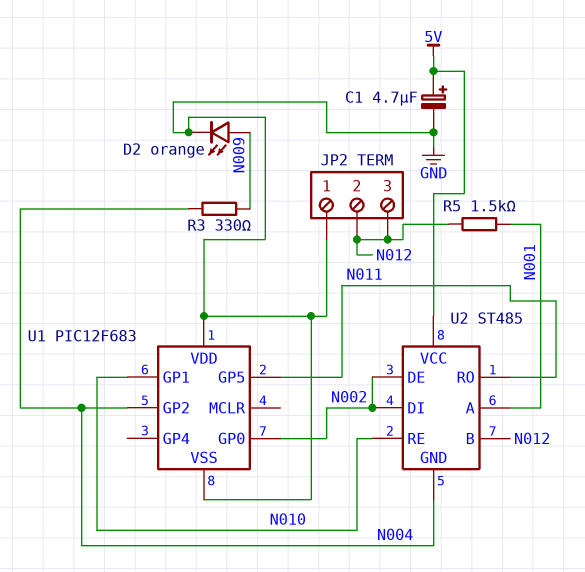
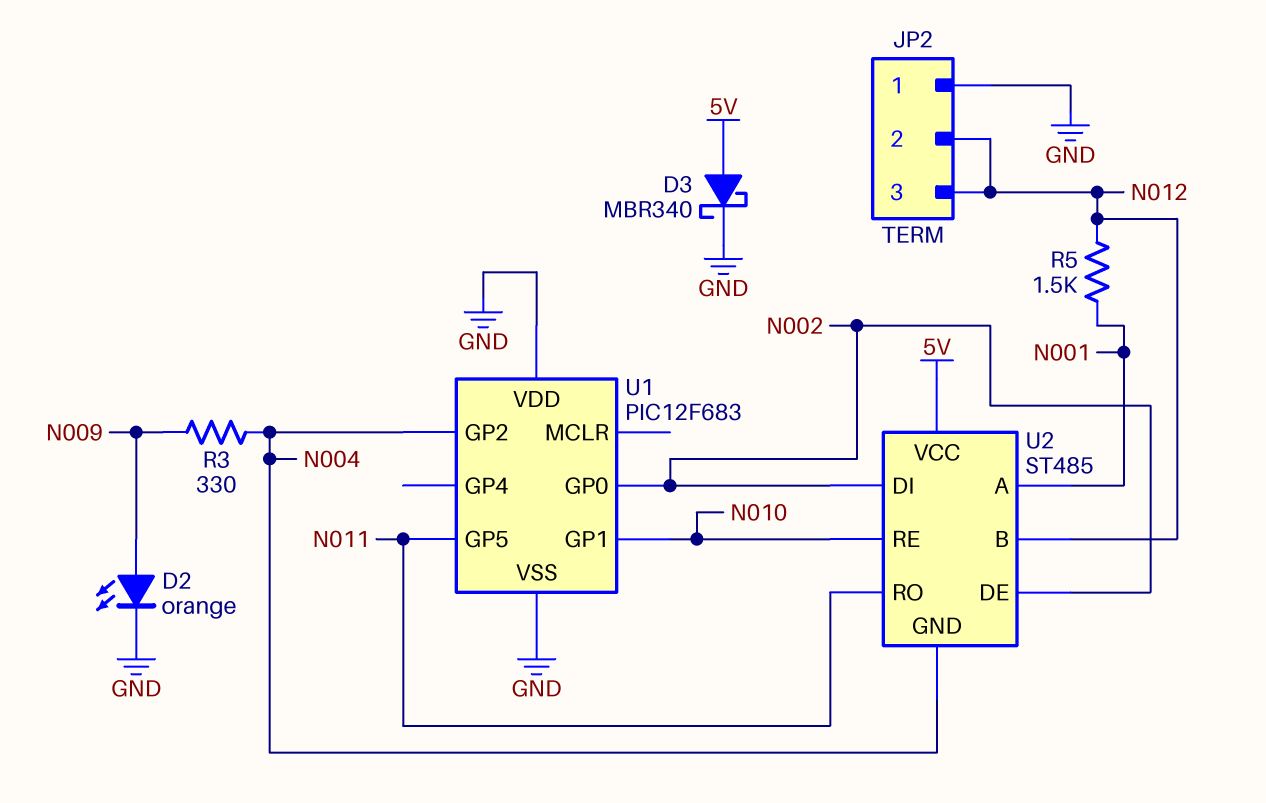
C1: 4.7uF (plus 5V, minus GND) -> none
D3: none -> schottky MBR340 (A 5V, K GND)

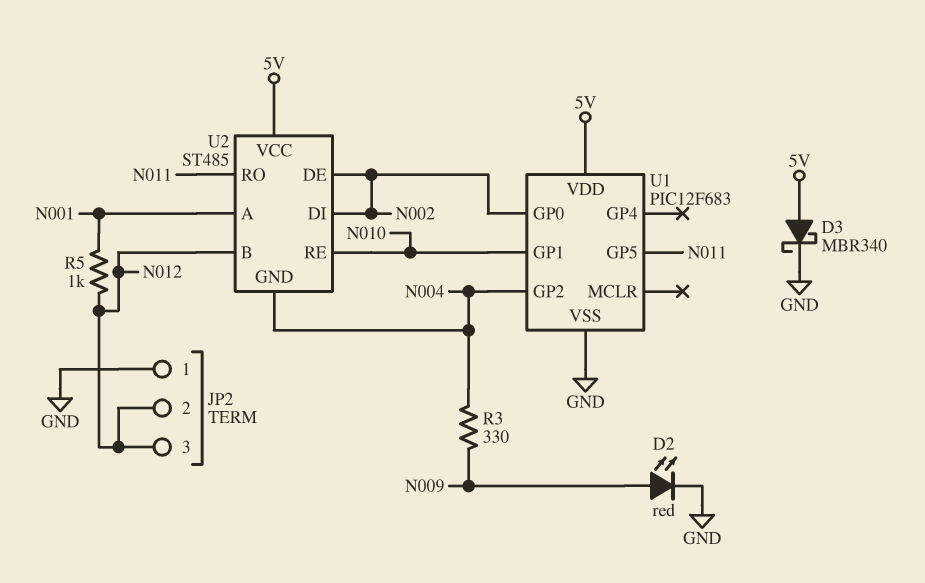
D2: LED orange (A N009, K GND) -> LED red (A N009, K GND)
R5: 1.5k (N001, N012) -> 1k (N001, N012)
U1 pin VDD: GND -> 5V

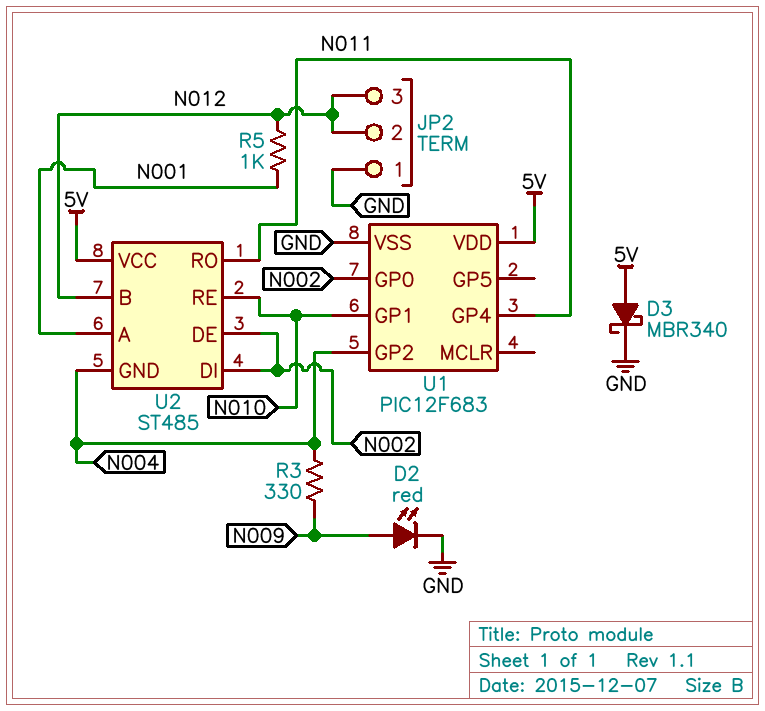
U1 pin GP4: none -> N011
U1 pin GP5: N011 -> none

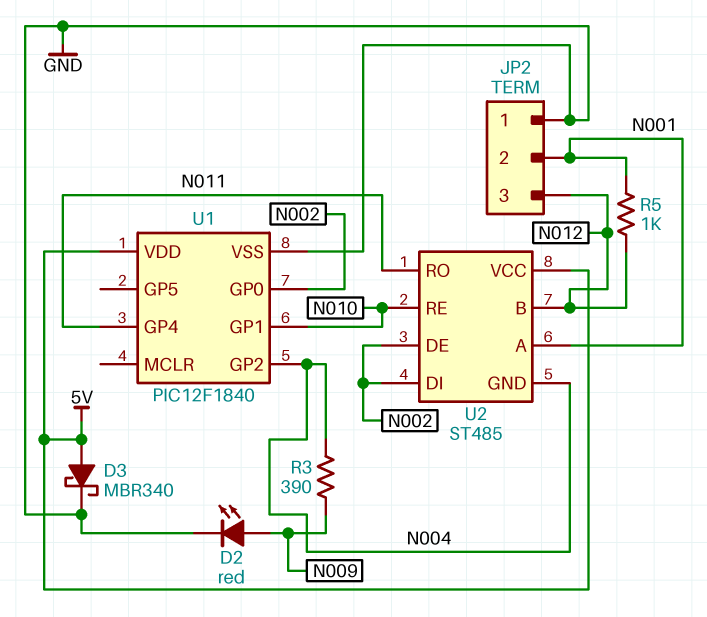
JP2 pin 2: N012 -> N001
R3: 330 (N004, N009) -> 390 (N004, N009)
U1: PIC12F683 -> PIC12F1840

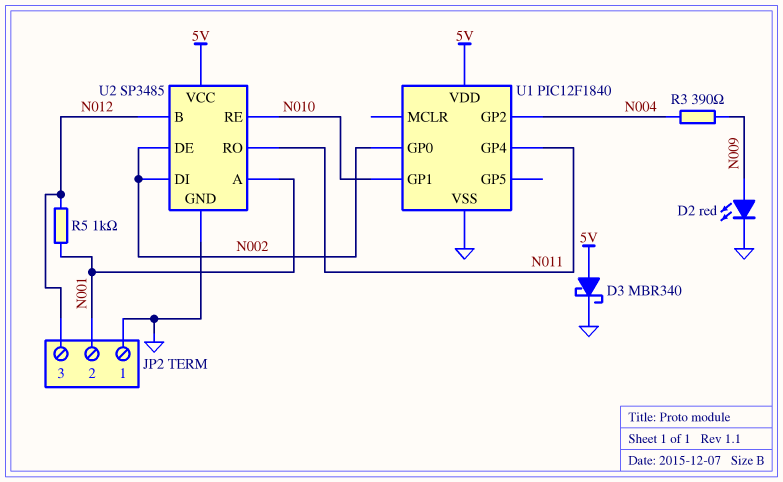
U2: ST485 -> SP3485
U2 pin GND: N004 -> GND

